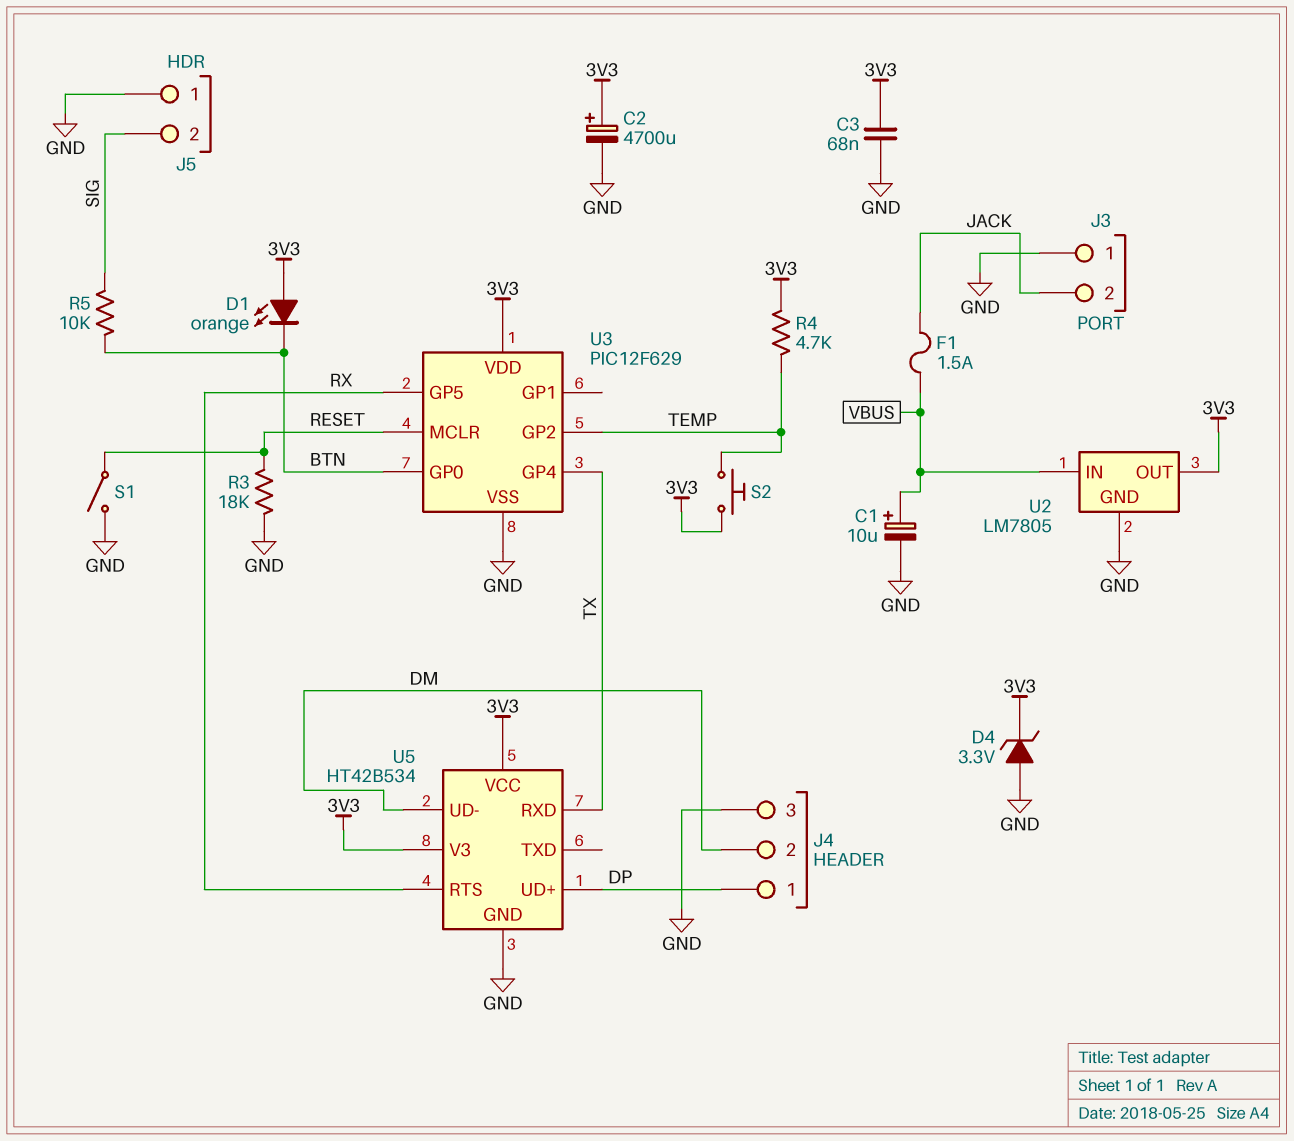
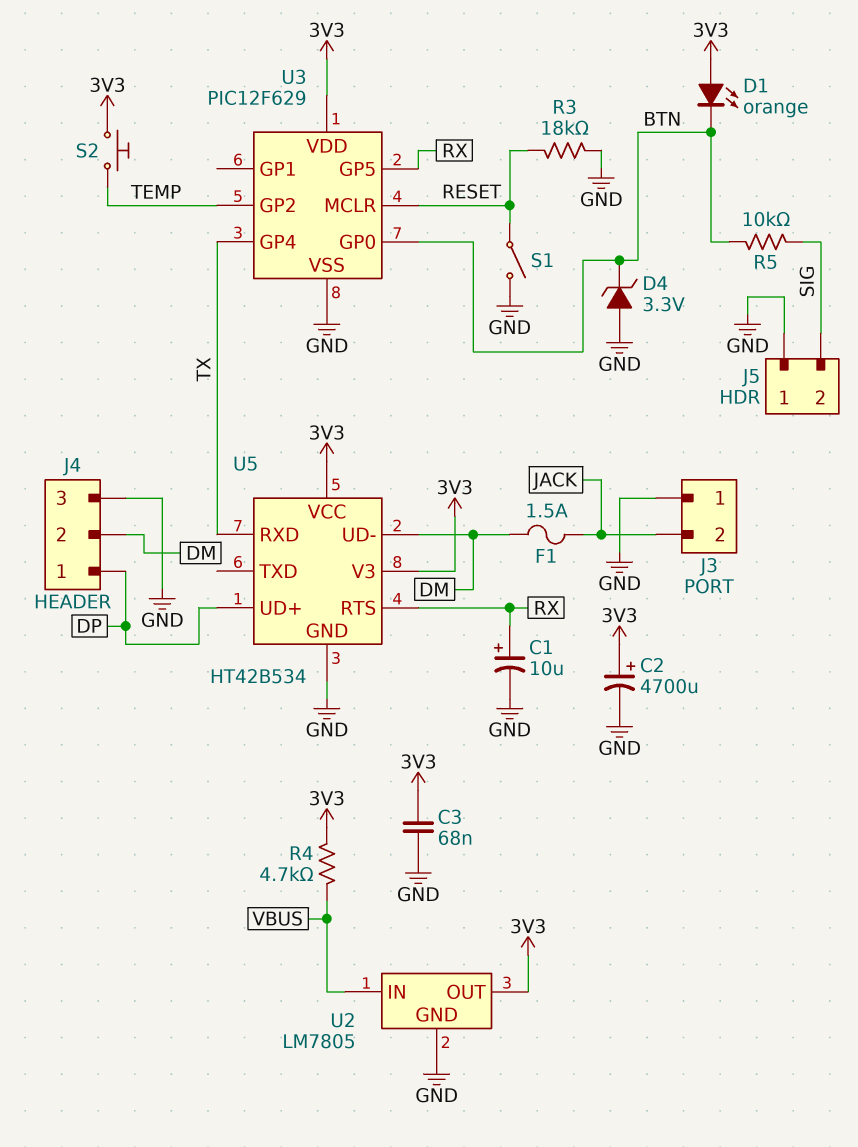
C1: 10uF (plus VBUS, minus GND) -> 10uF (plus RX, minus GND)
D4: zener 3.3V (A GND, K 3V3) -> zener 3.3V (A GND, K BTN)
F1: 1.5A (JACK, VBUS) -> 1.5A (DM, JACK)
R4: 4.7k (3V3, TEMP) -> 4.7k (3V3, VBUS)

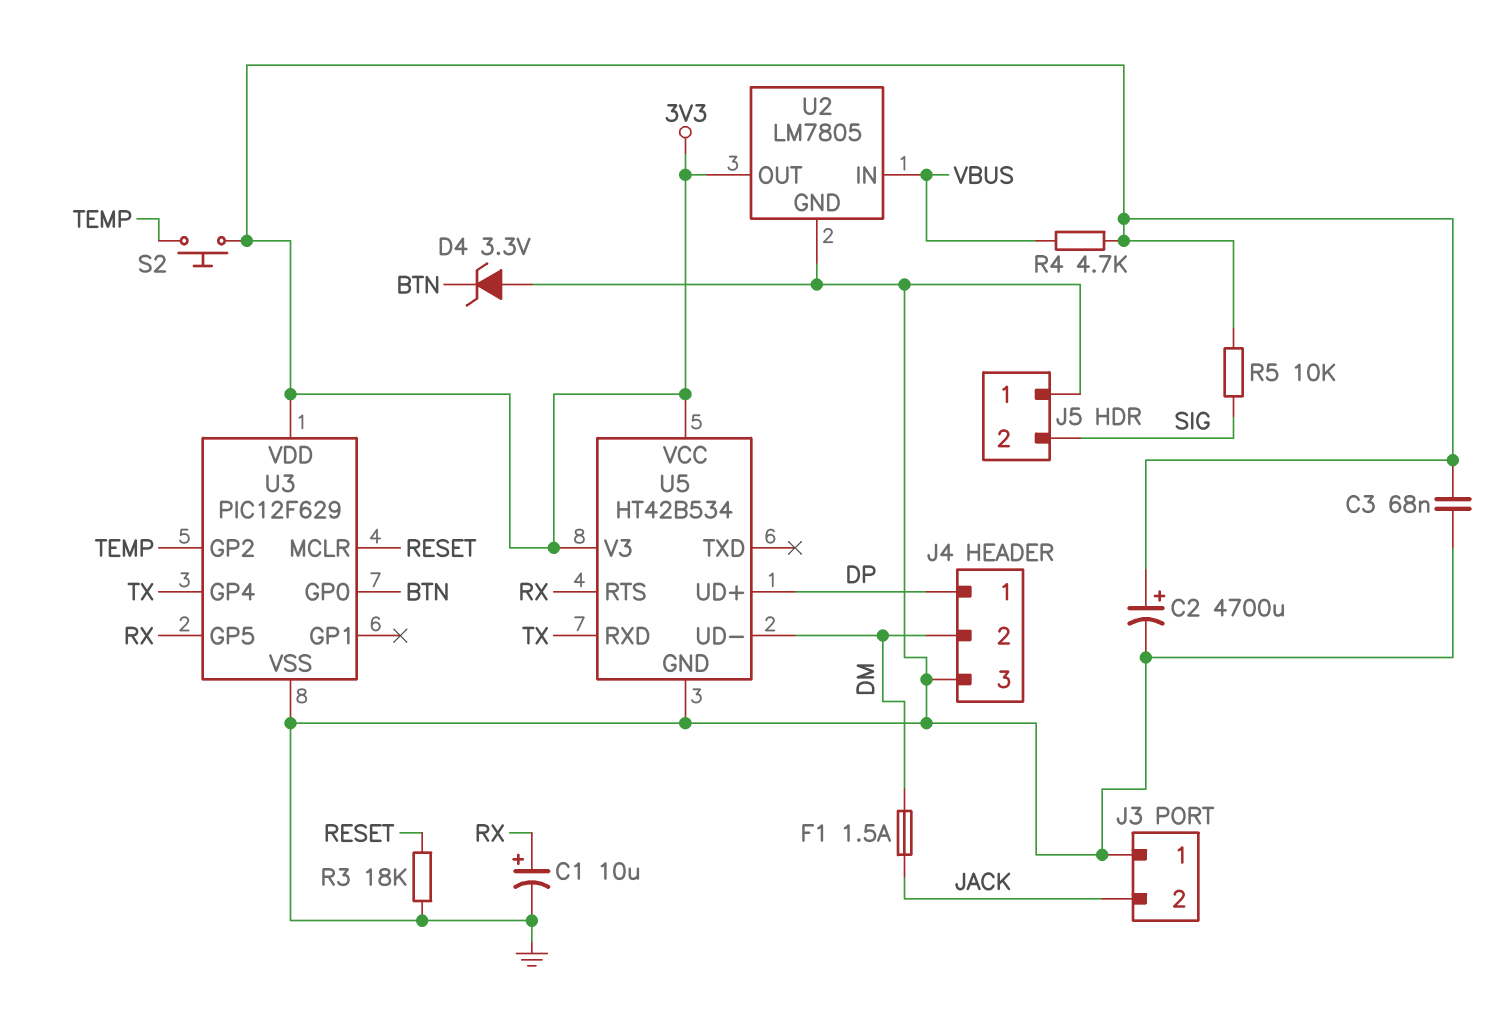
D1: LED orange (A 3V3, K BTN) -> none
R5: 10k (BTN, SIG) -> 10k (3V3, SIG)
S1: switch (GND, RESET) -> none

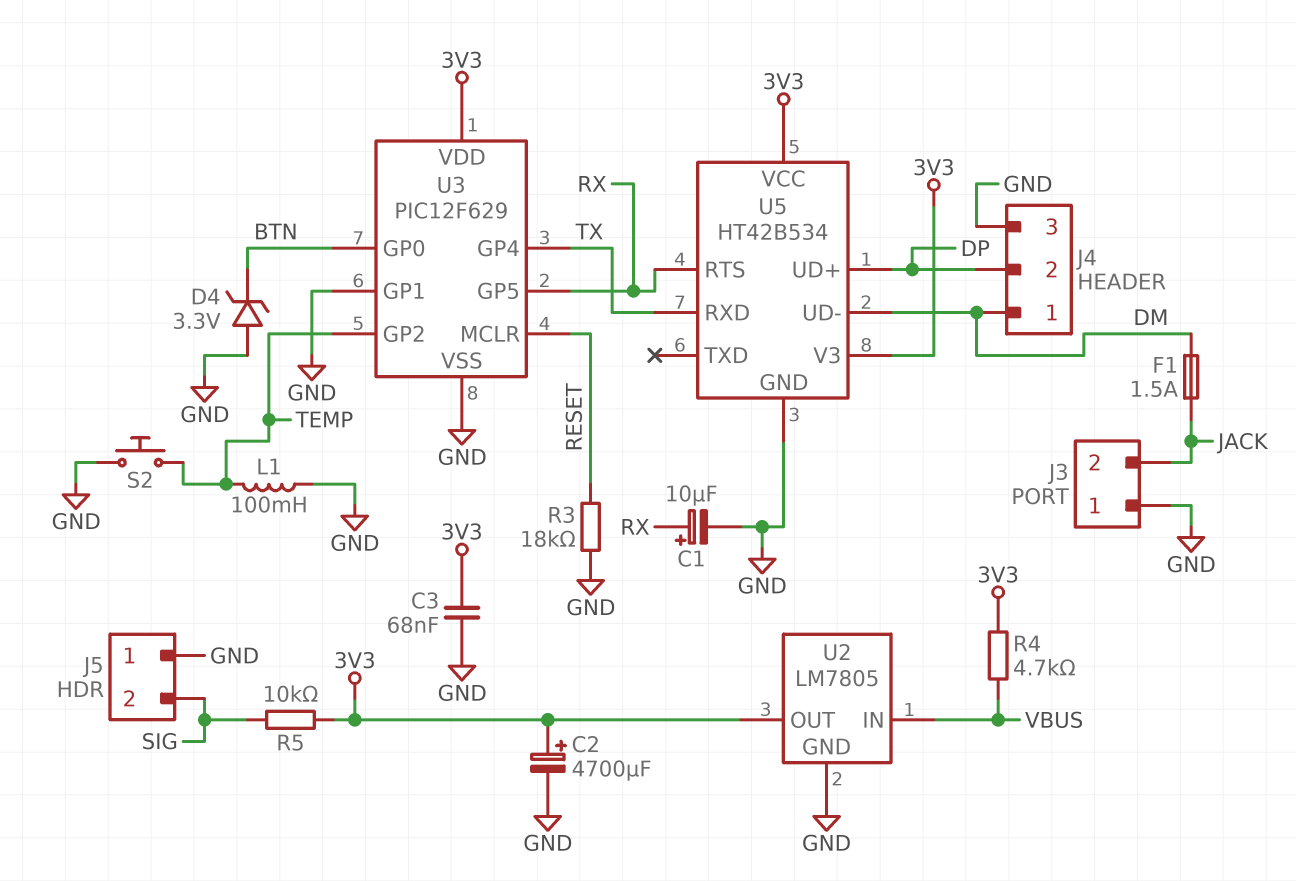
J4 pin 1: DP -> DM
J4 pin 2: DM -> DP
L1: none -> 100mH (GND, TEMP)
S2: button (3V3, TEMP) -> button (GND, TEMP)
U3 pin GP1: none -> GND

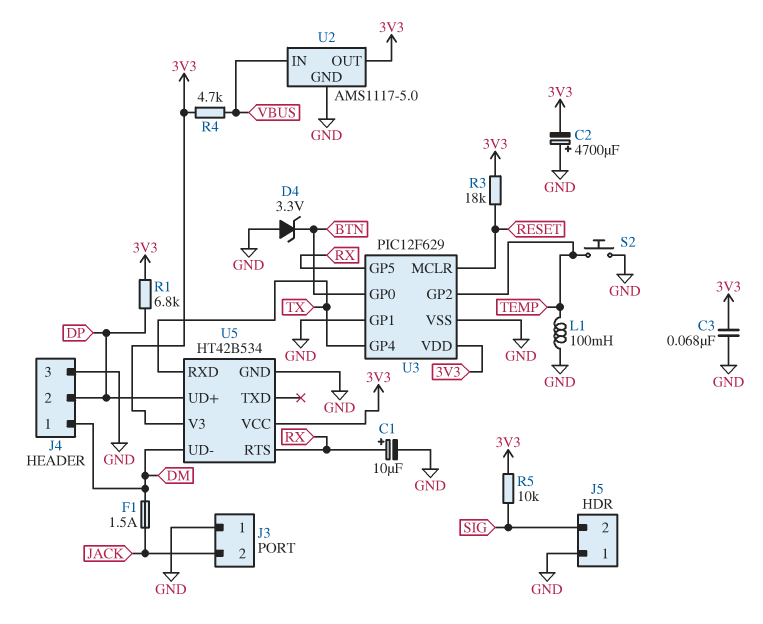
C2: 4700uF (plus 3V3, minus GND) -> 4700uF (plus GND, minus 3V3)
R1: none -> 6.8k (3V3, DP)
R3: 18k (GND, RESET) -> 18k (3V3, RESET)
U2: LM7805 -> AMS1117-5.0

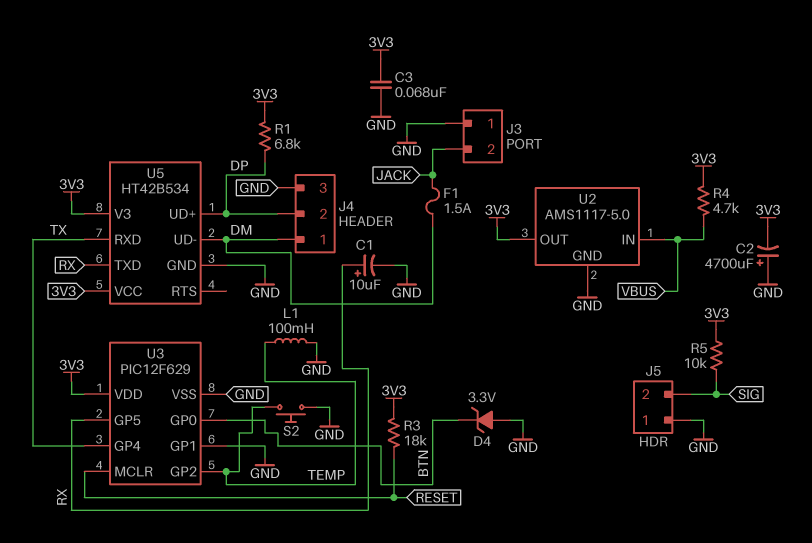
U5 pin RTS: RX -> none
U5 pin TXD: none -> RX

